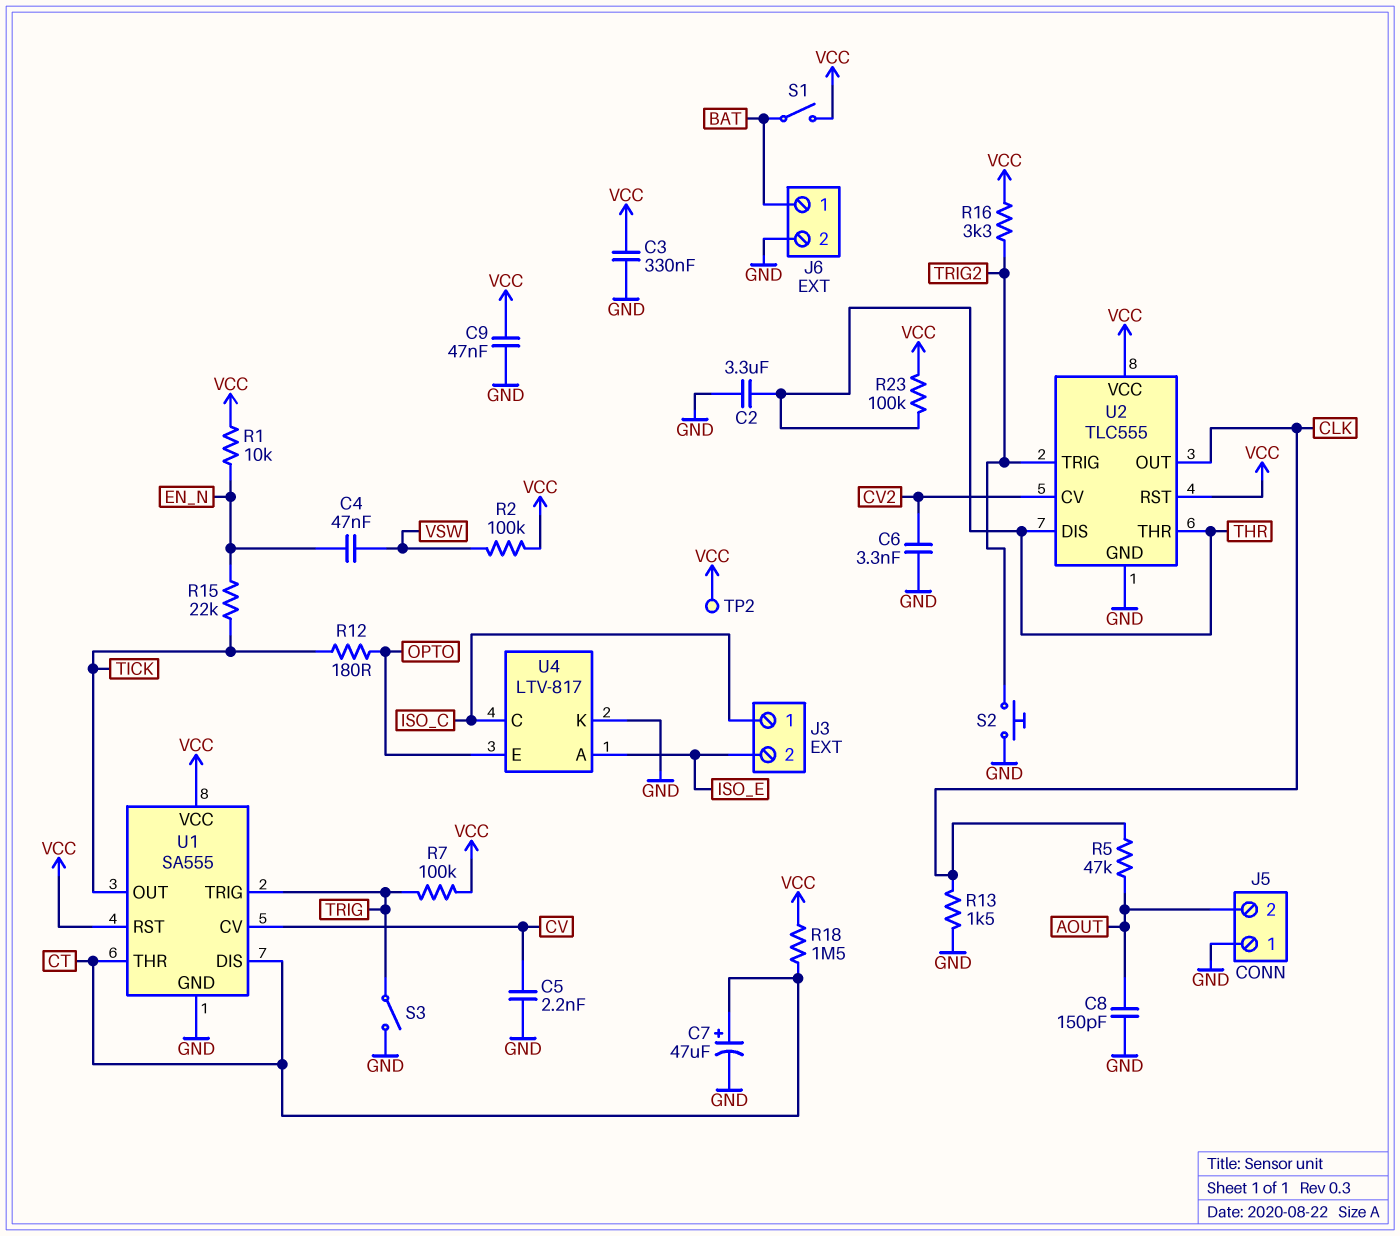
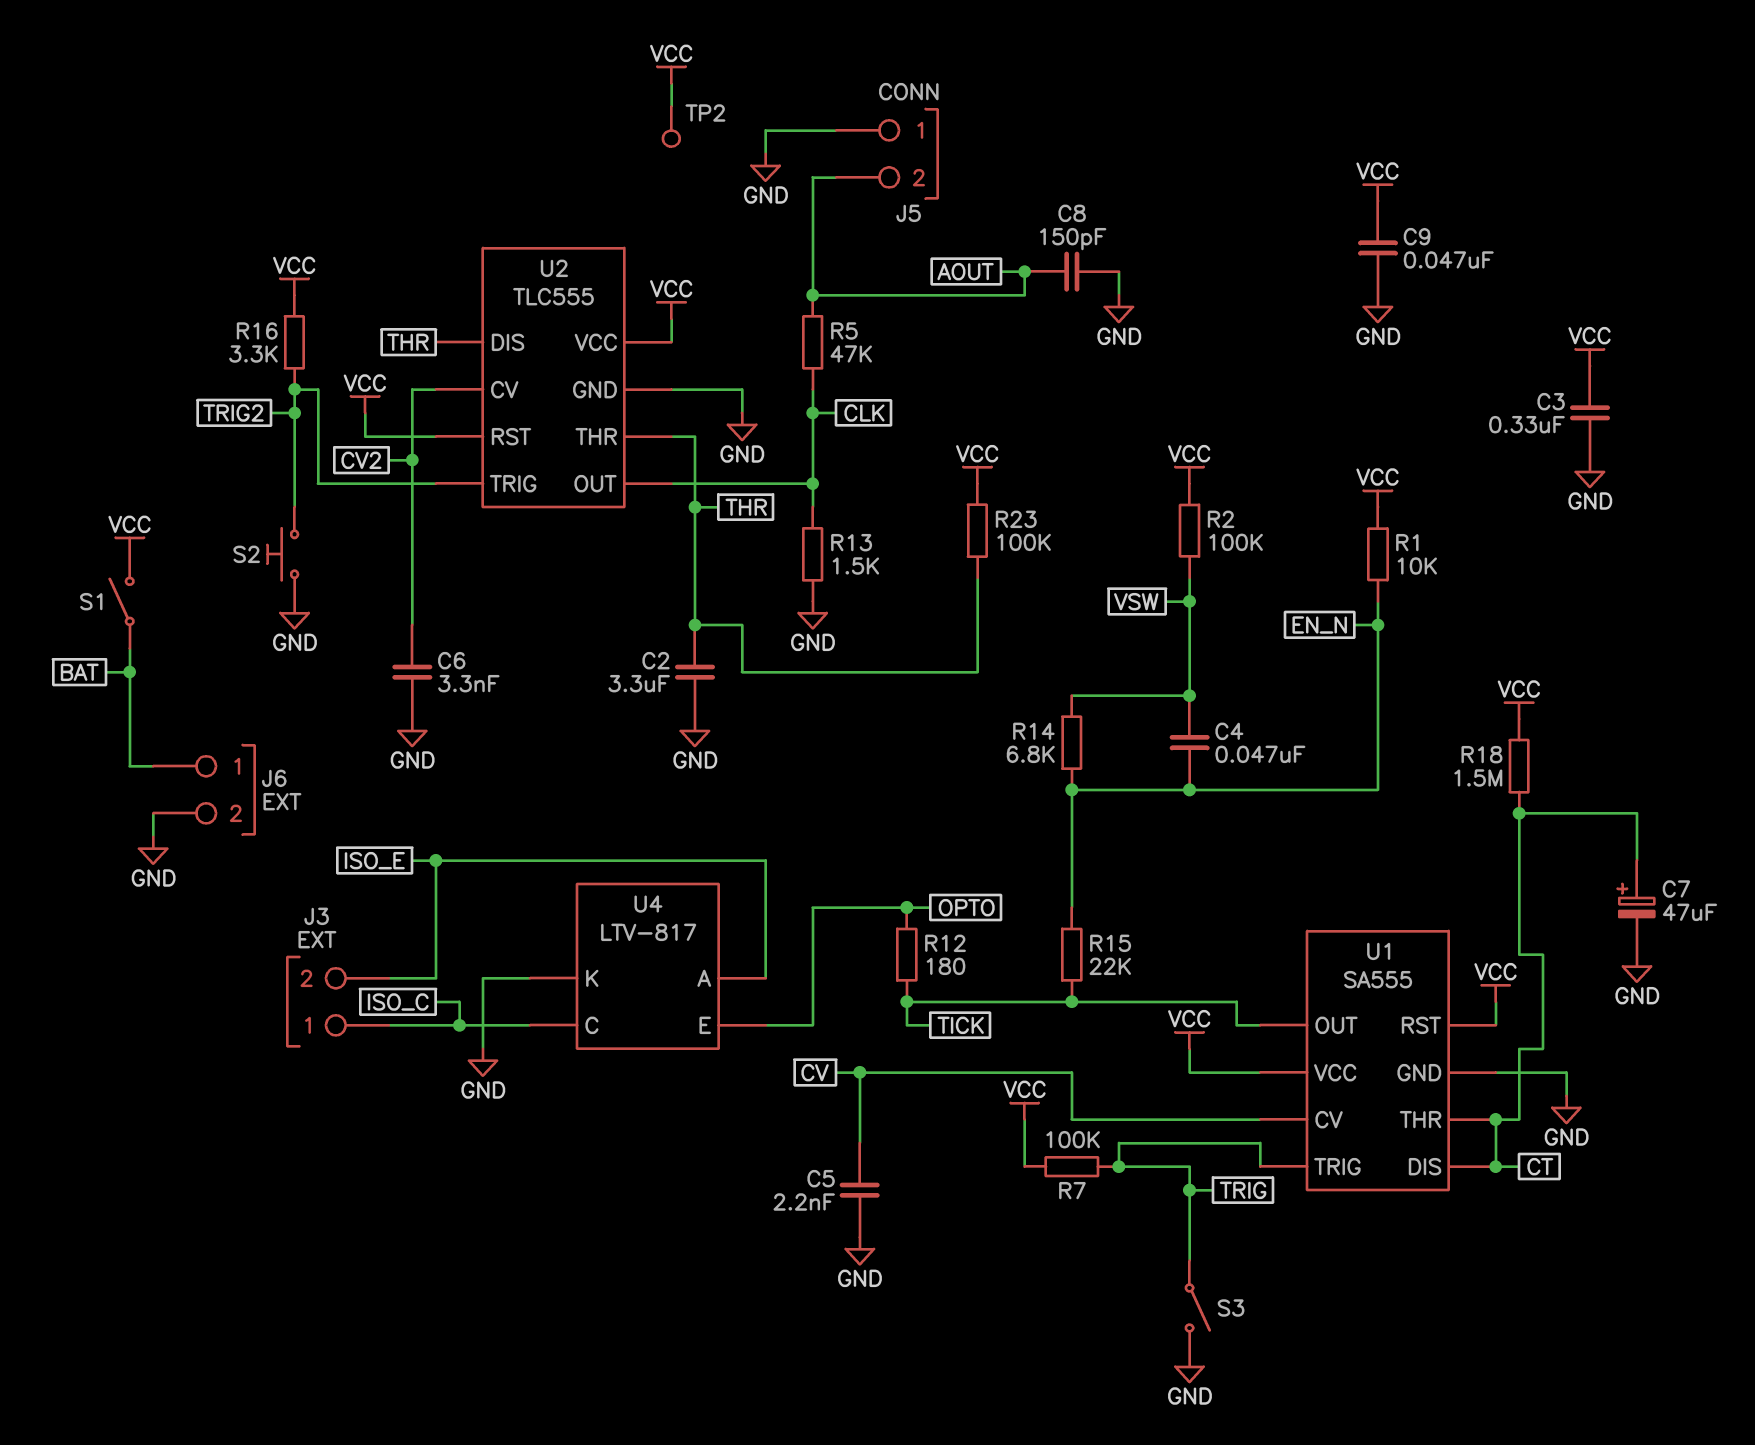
R14: none -> 6.8k (EN_N, VSW)

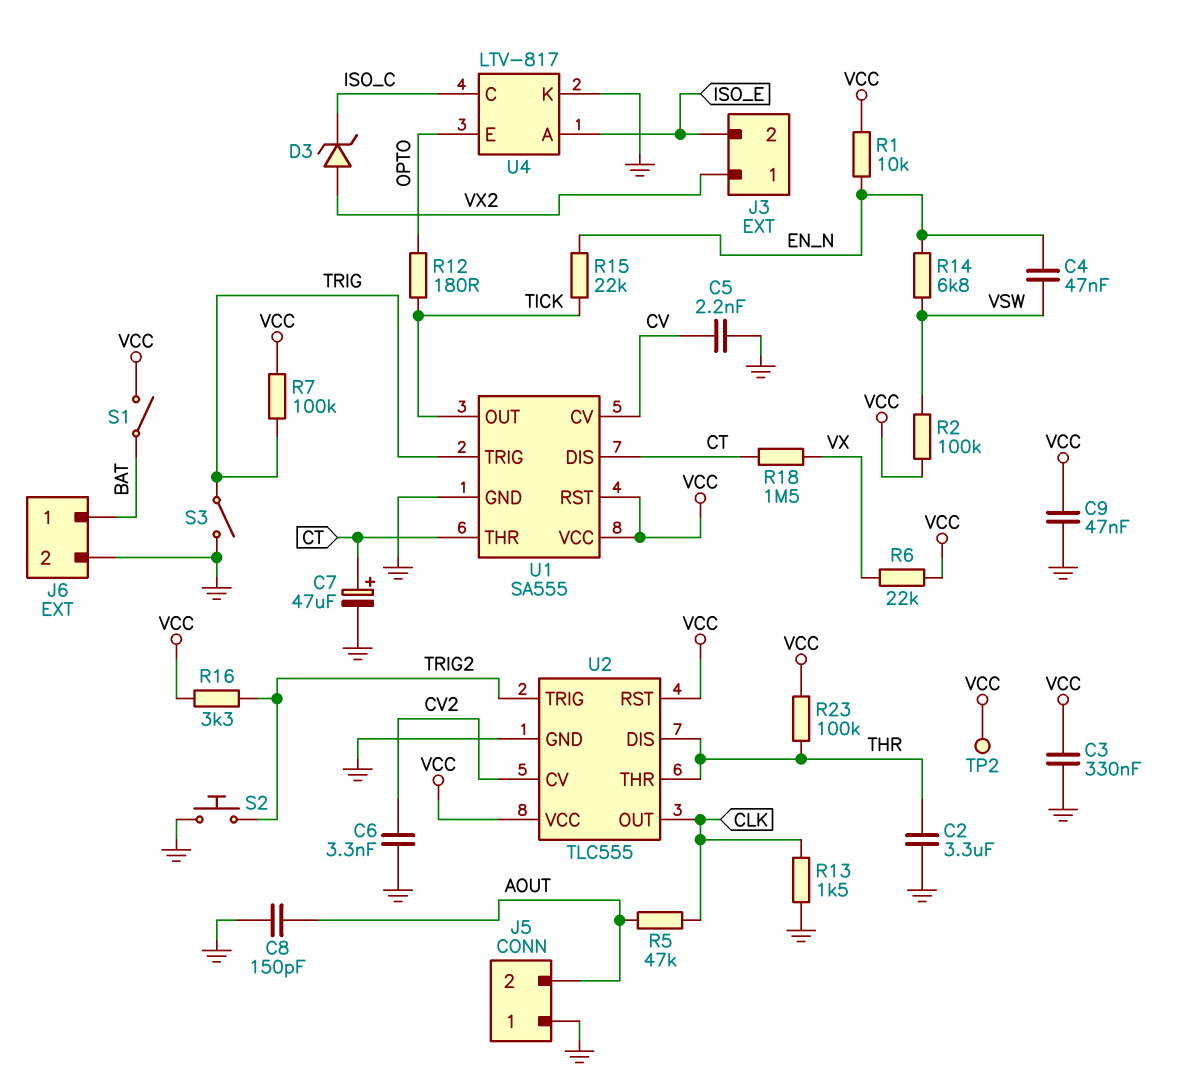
D3: none -> zener (A VX2, K ISO_C)
J3 pin 1: ISO_C -> VX2
R6: none -> 22k (VCC, VX)
R18: 1.5M (CT, VCC) -> 1.5M (CT, VX)

